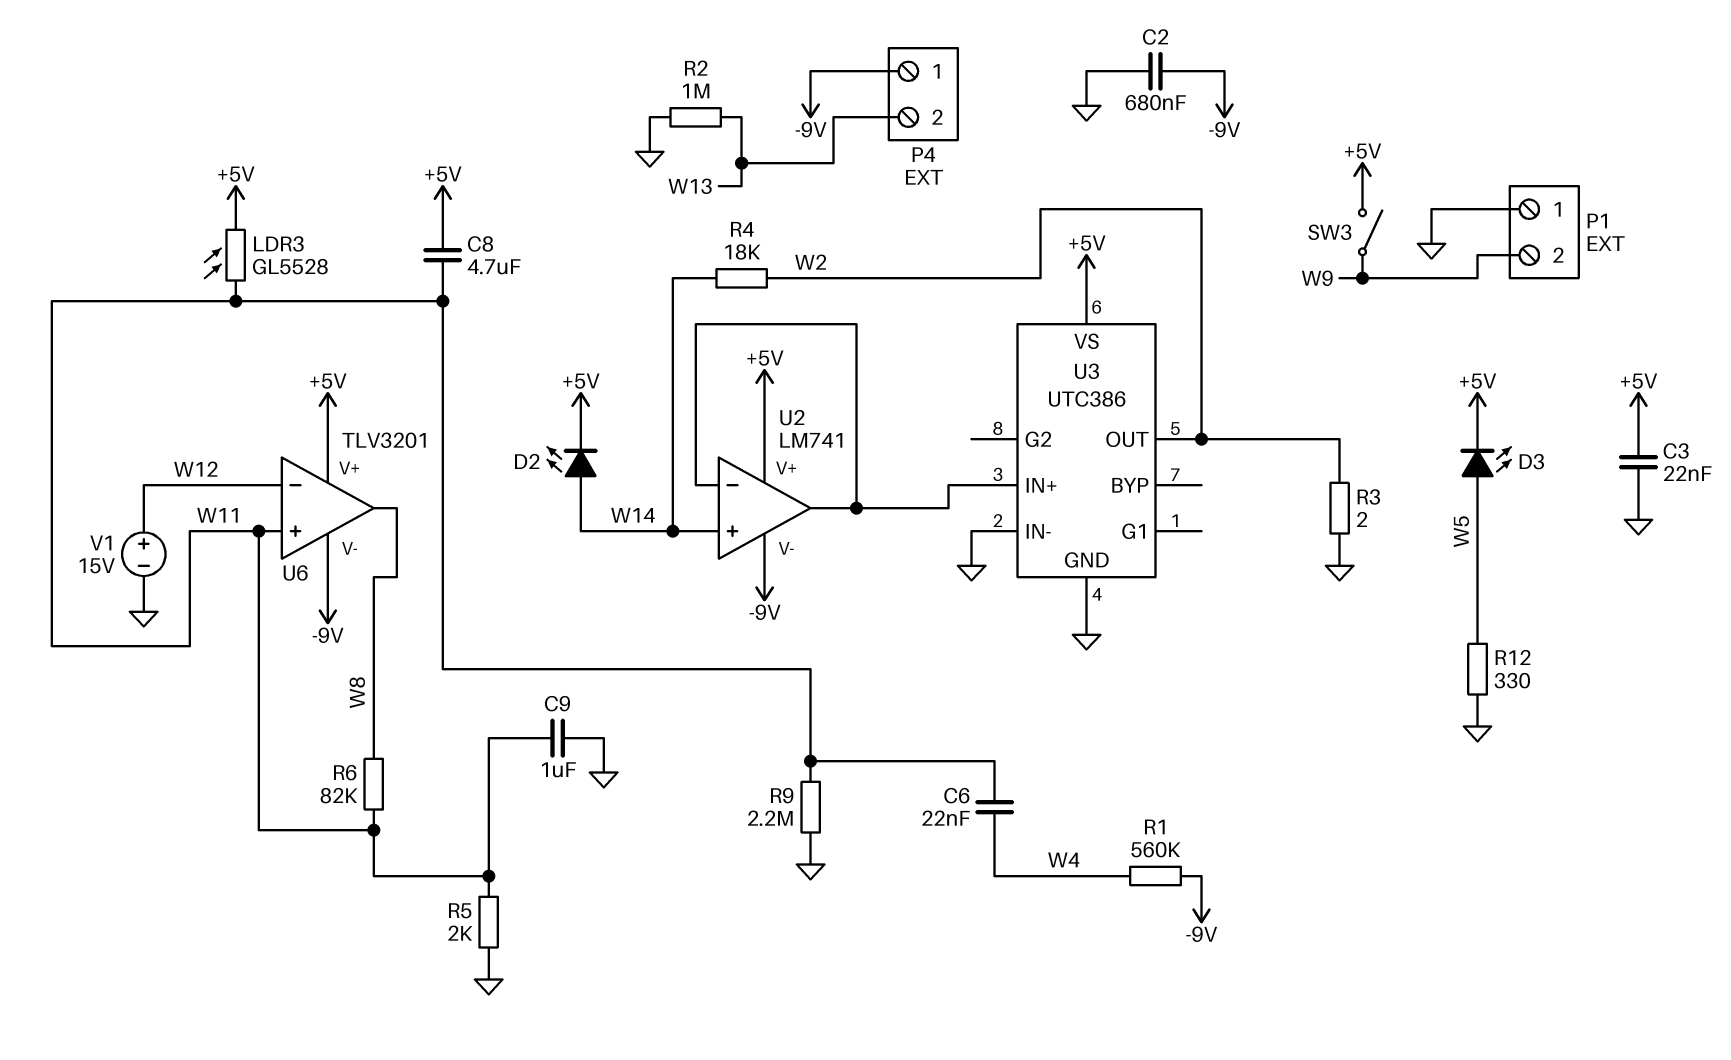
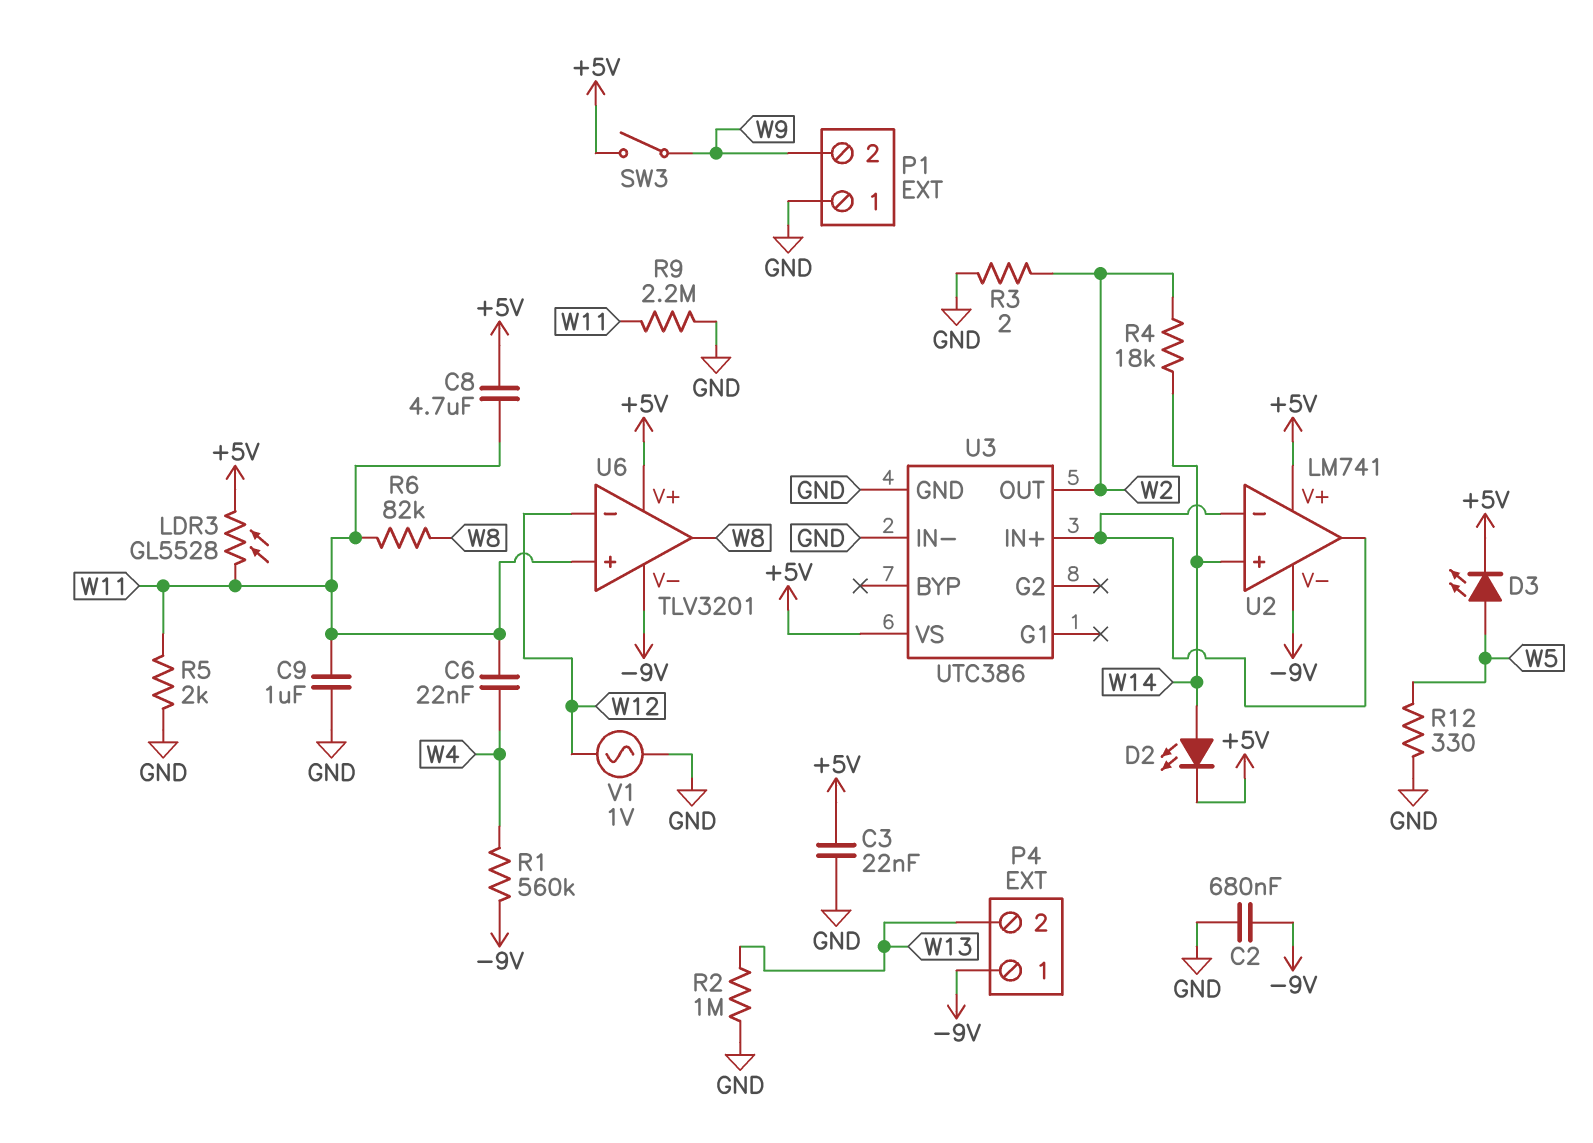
V1: 15V (plus W12, minus GND) -> AC 1V (GND, W12)

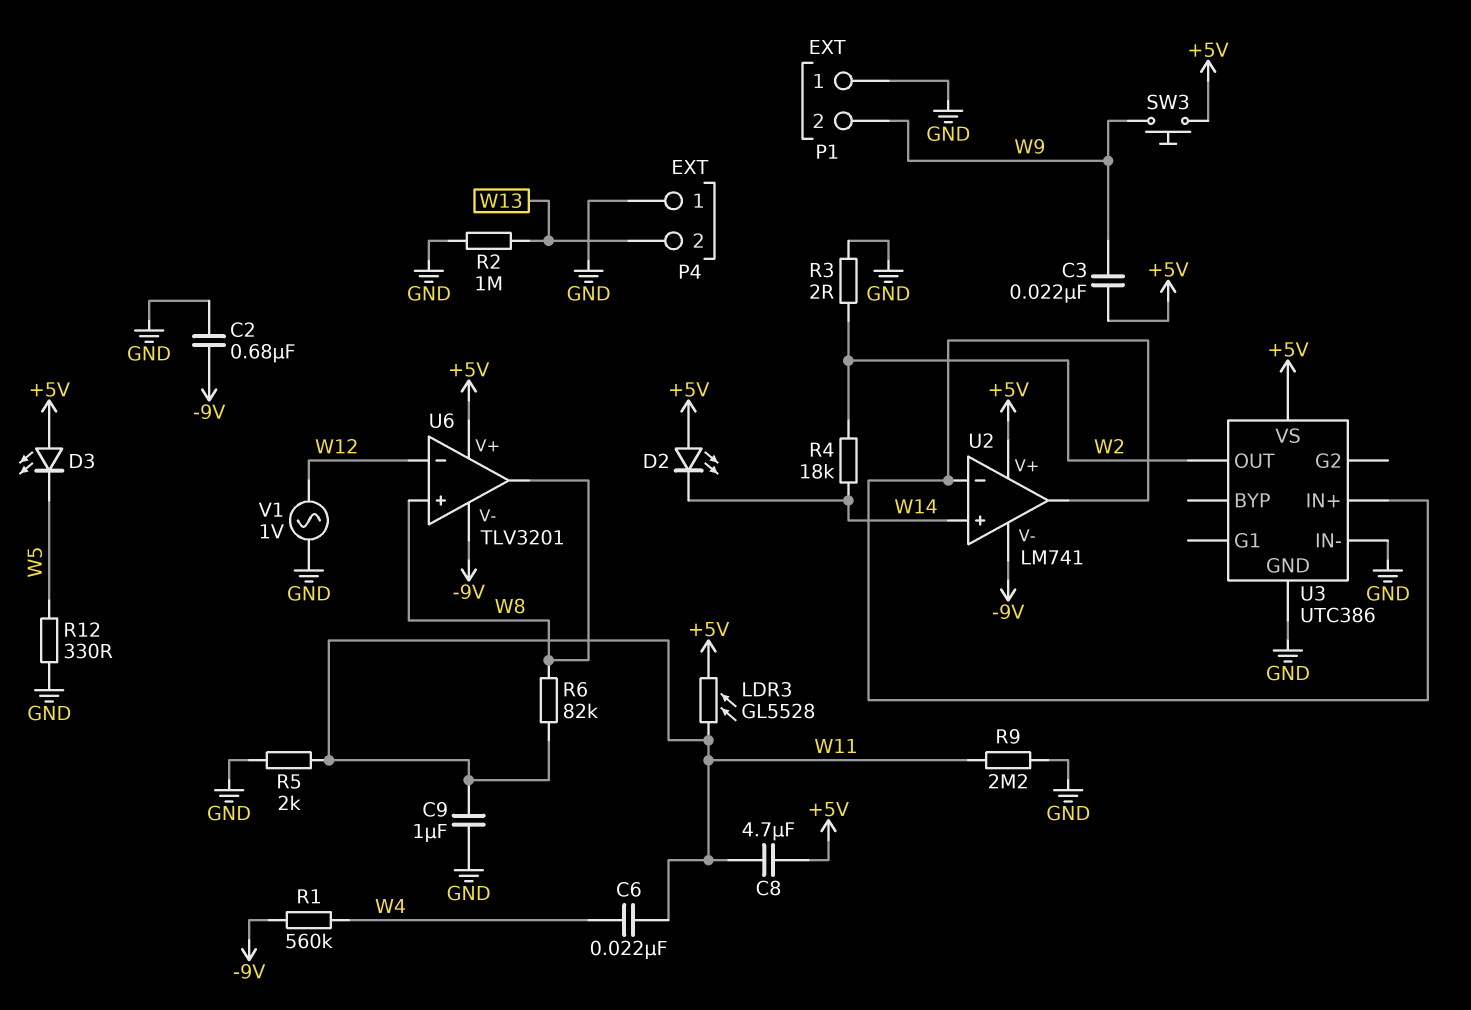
C3: 22nF (+5V, GND) -> 22nF (+5V, W9)
D2: LED (A W14, K +5V) -> LED (A +5V, K W14)
D3: LED (A W5, K +5V) -> LED (A +5V, K W5)
P4 pin 1: -9V -> GND
SW3: switch (+5V, W9) -> button (+5V, W9)
U6 pin in+: W11 -> W8

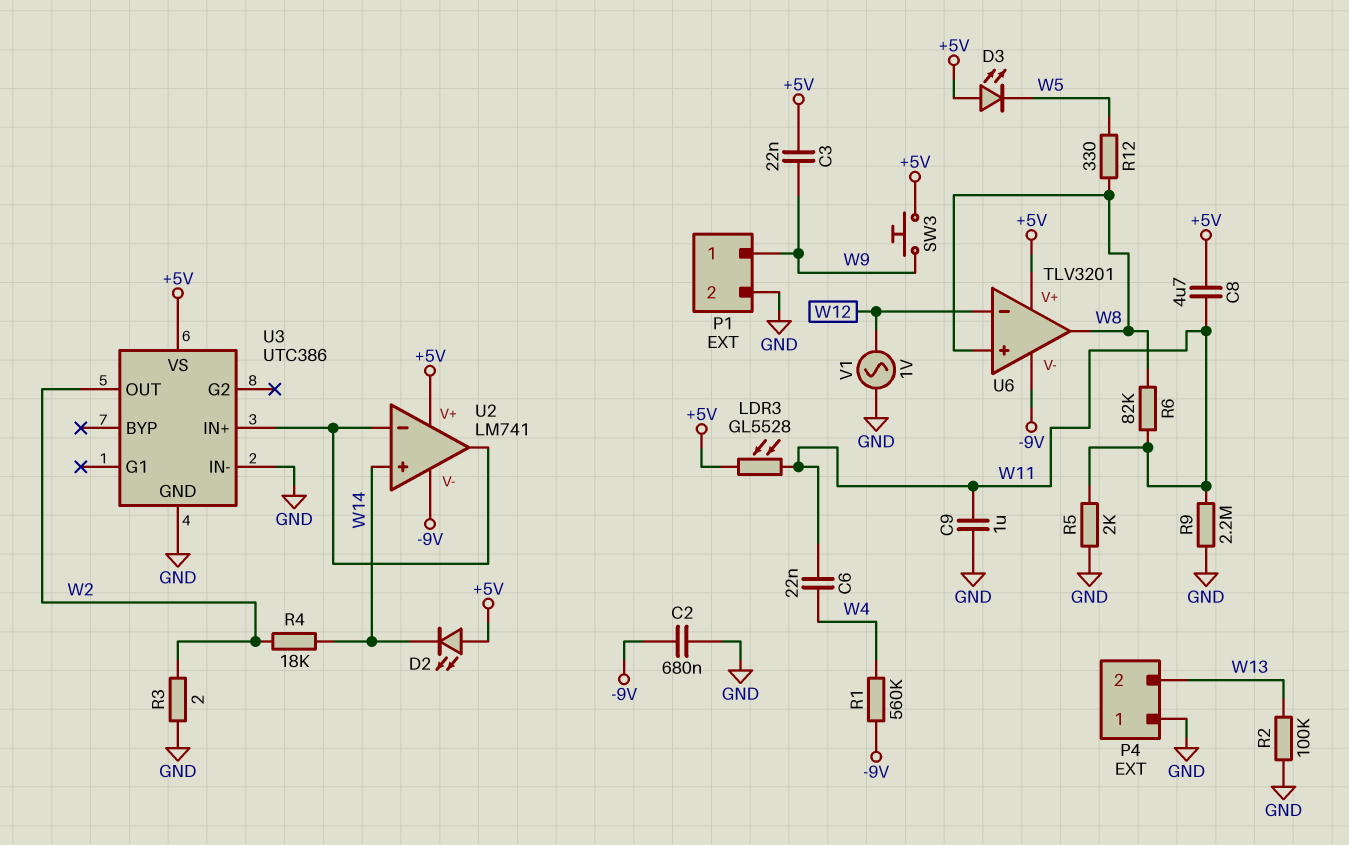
P1 pin 1: GND -> W9
P1 pin 2: W9 -> GND
R2: 1M (GND, W13) -> 100k (GND, W13)
R12: 330 (GND, W5) -> 330 (W5, W8)

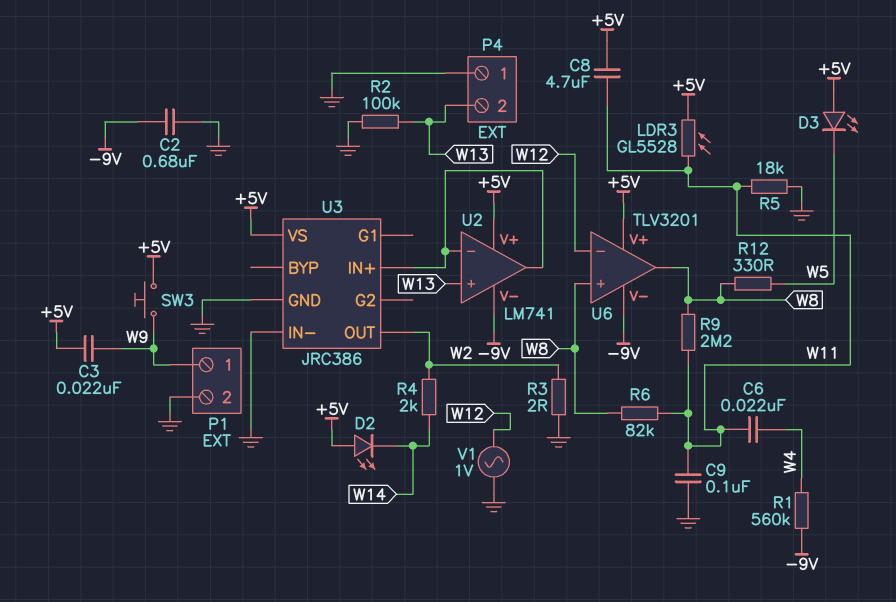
C9: 1uF (GND, W11) -> 100nF (GND, W11)
R4: 18k (W2, W14) -> 2k (W2, W14)
R5: 2k (GND, W11) -> 18k (GND, W11)
R9: 2.2M (GND, W11) -> 2.2M (W8, W11)
U2 pin in+: W14 -> W13
U3: UTC386 -> JRC386

